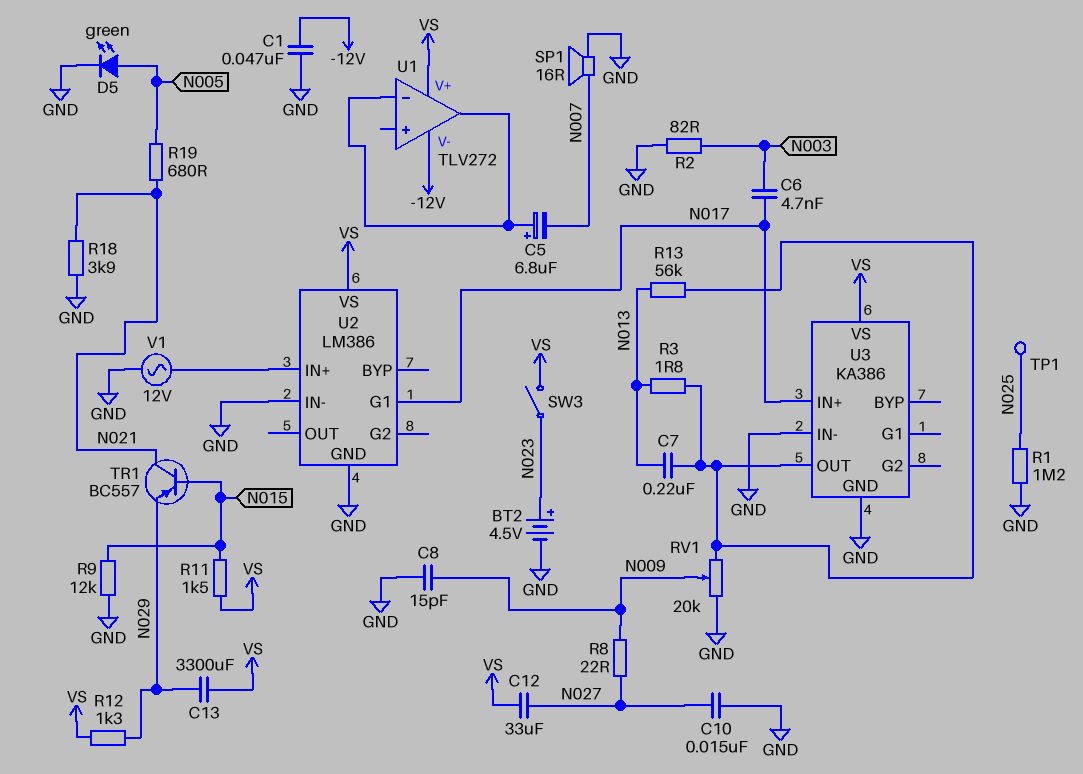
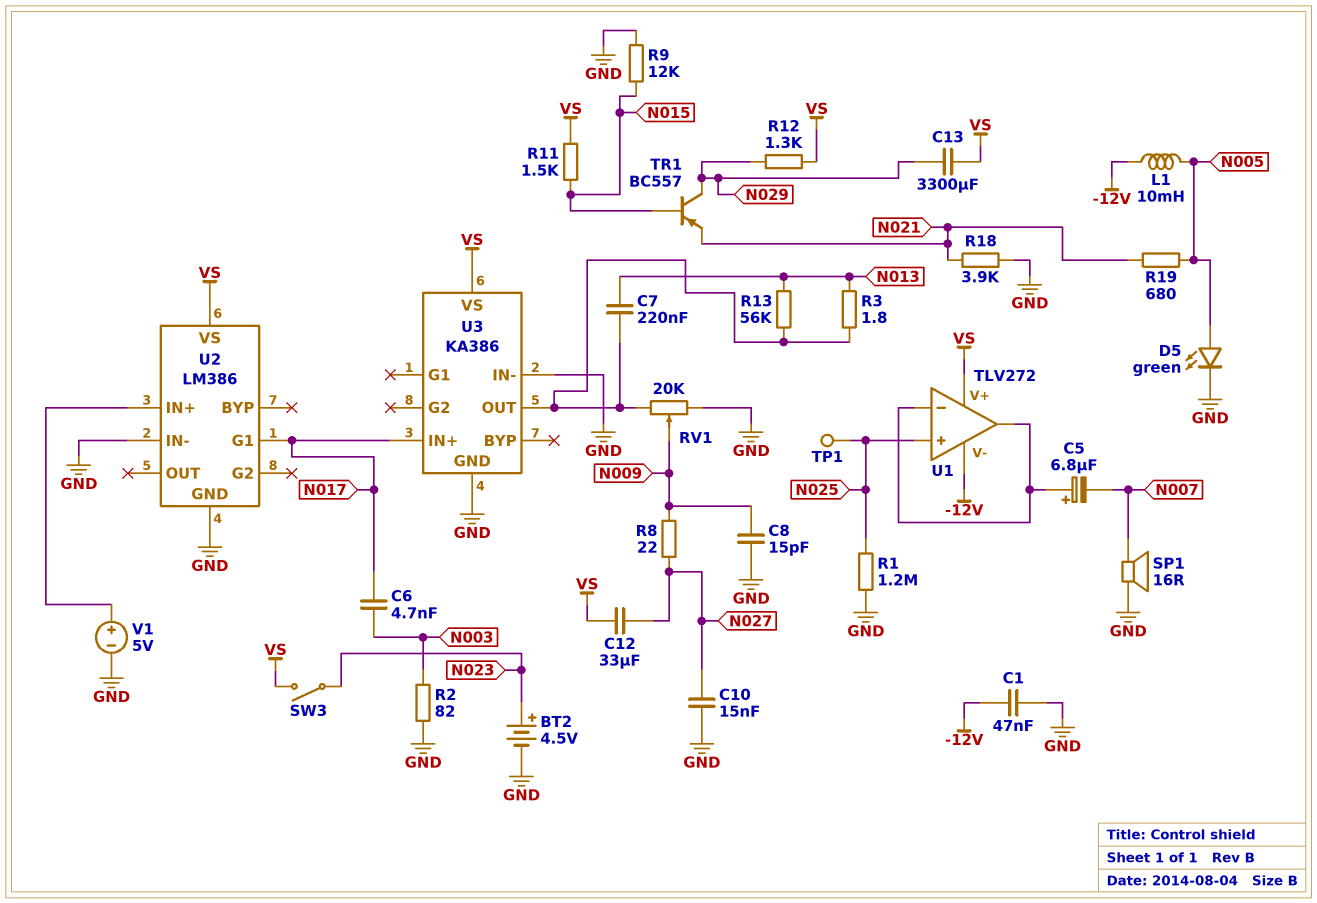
L1: none -> 10mH (-12V, N005)
TR1: PNP BC557 (B N015, C N021, E N029) -> PNP BC557 (B N015, C N029, E N021)
U1 pin in+: none -> N025
V1: AC 12V (GND, U2/IN+) -> 5V (plus U2/IN+, minus GND)

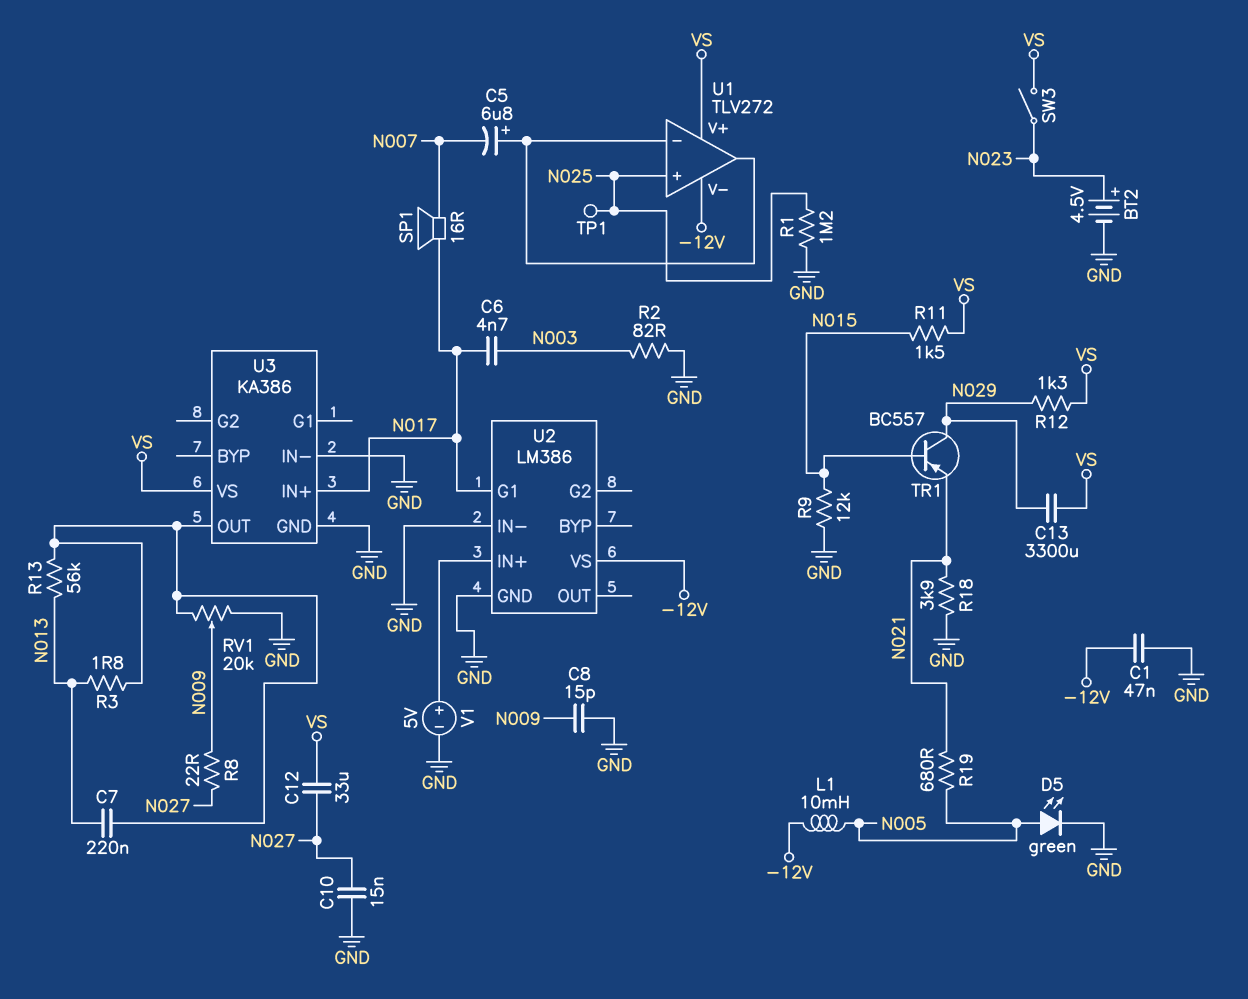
SP1: speaker 16R (GND, N007) -> speaker 16R (N007, N017)
U2 pin VS: VS -> -12V

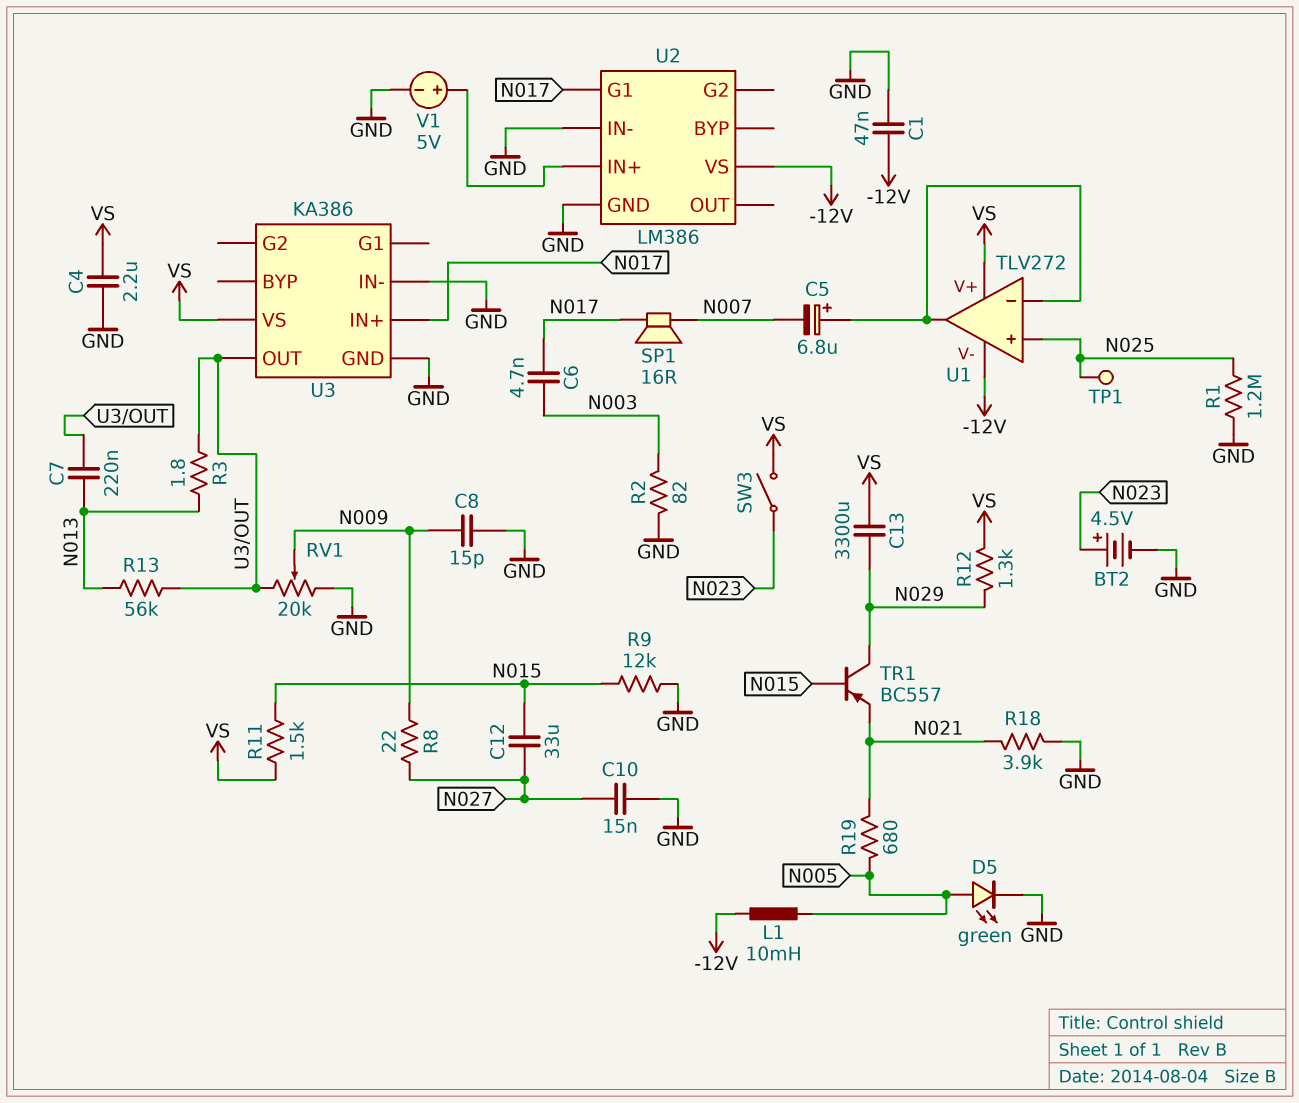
C4: none -> 2.2uF (GND, VS)
C12: 33uF (N027, VS) -> 33uF (N015, N027)

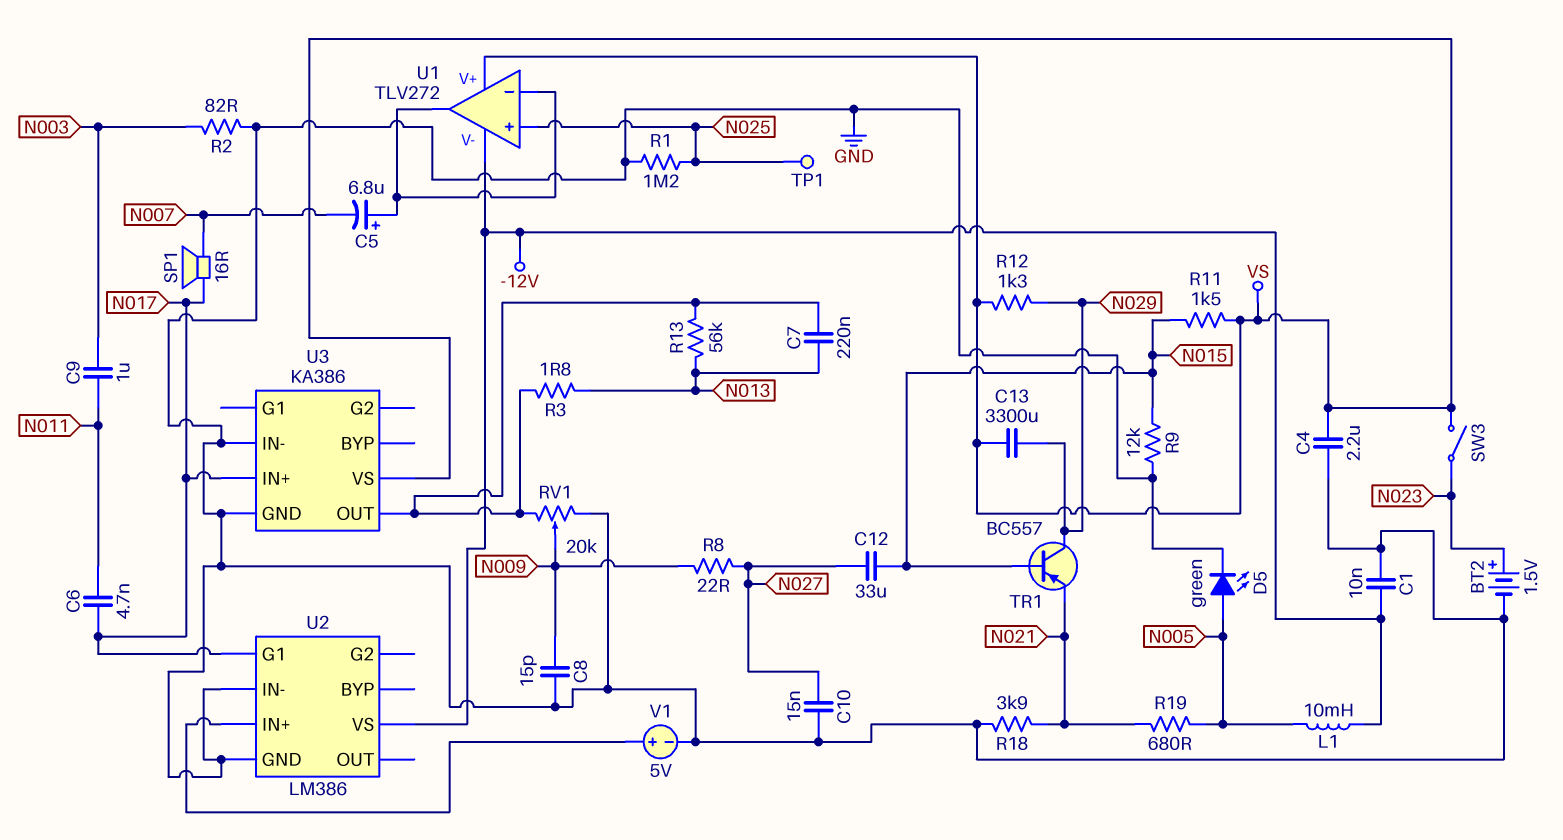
BT2: 4.5V (plus N023, minus GND) -> 1.5V (plus N023, minus GND)
C1: 47nF (-12V, GND) -> 10nF (-12V, GND)
C6: 4.7nF (N003, N017) -> 4.7nF (N011, N017)
C9: none -> 1uF (N003, N011)

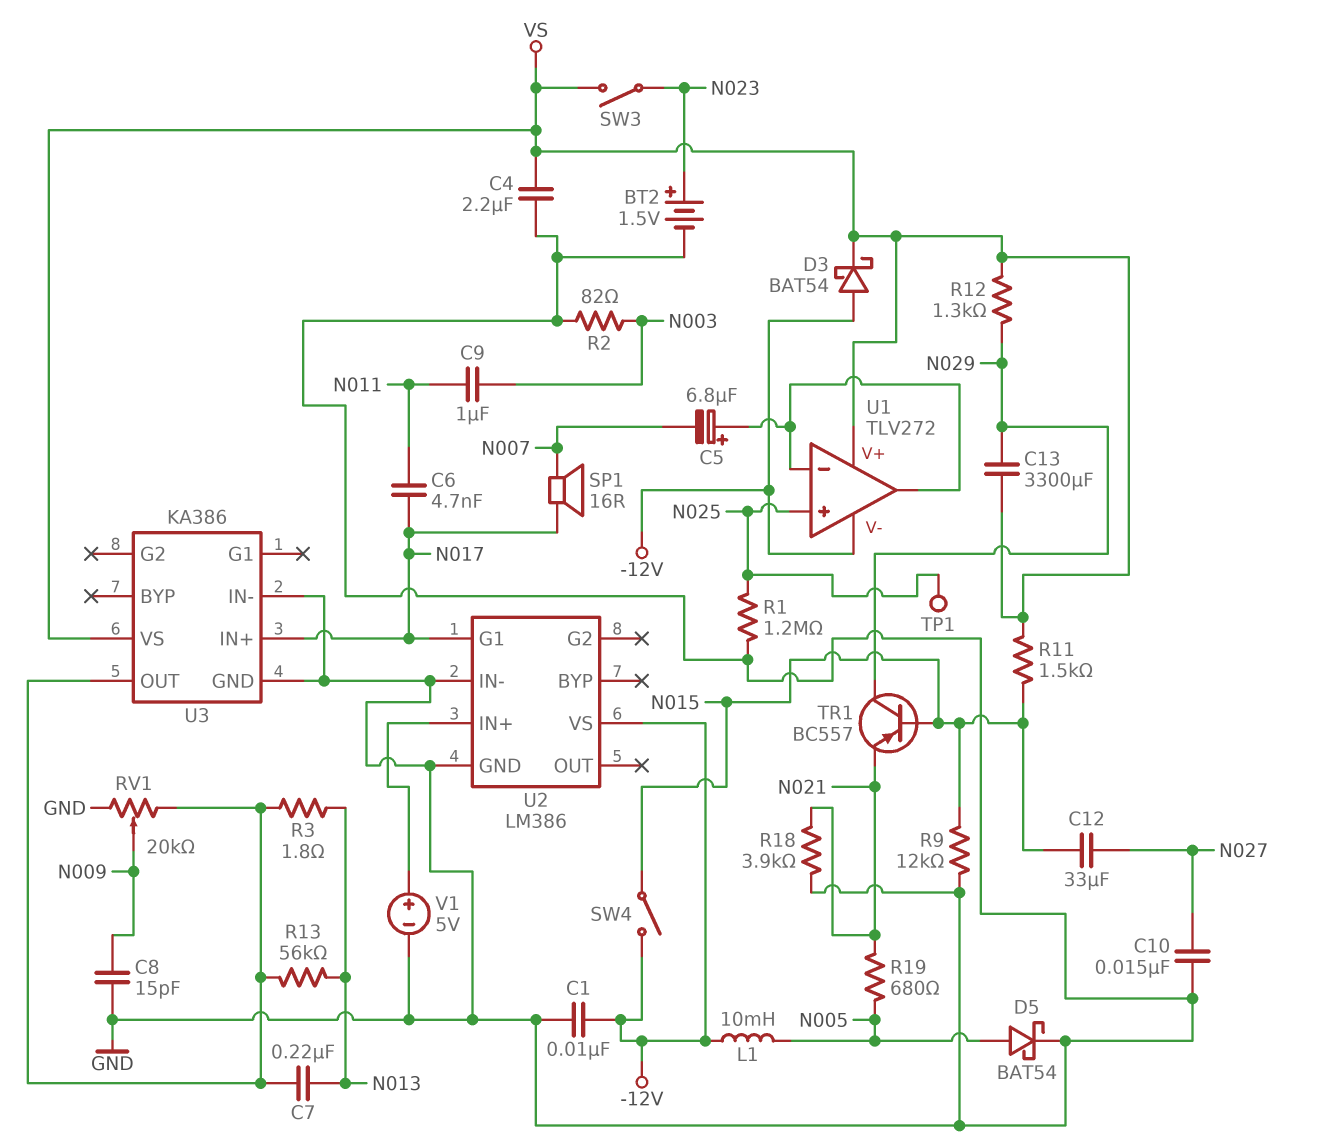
D3: none -> schottky BAT54 (A -12V, K VS)
D5: LED green (A N005, K GND) -> schottky BAT54 (A N005, K GND)
R8: 22 (N009, N027) -> none
SW4: none -> switch (-12V, N015)

